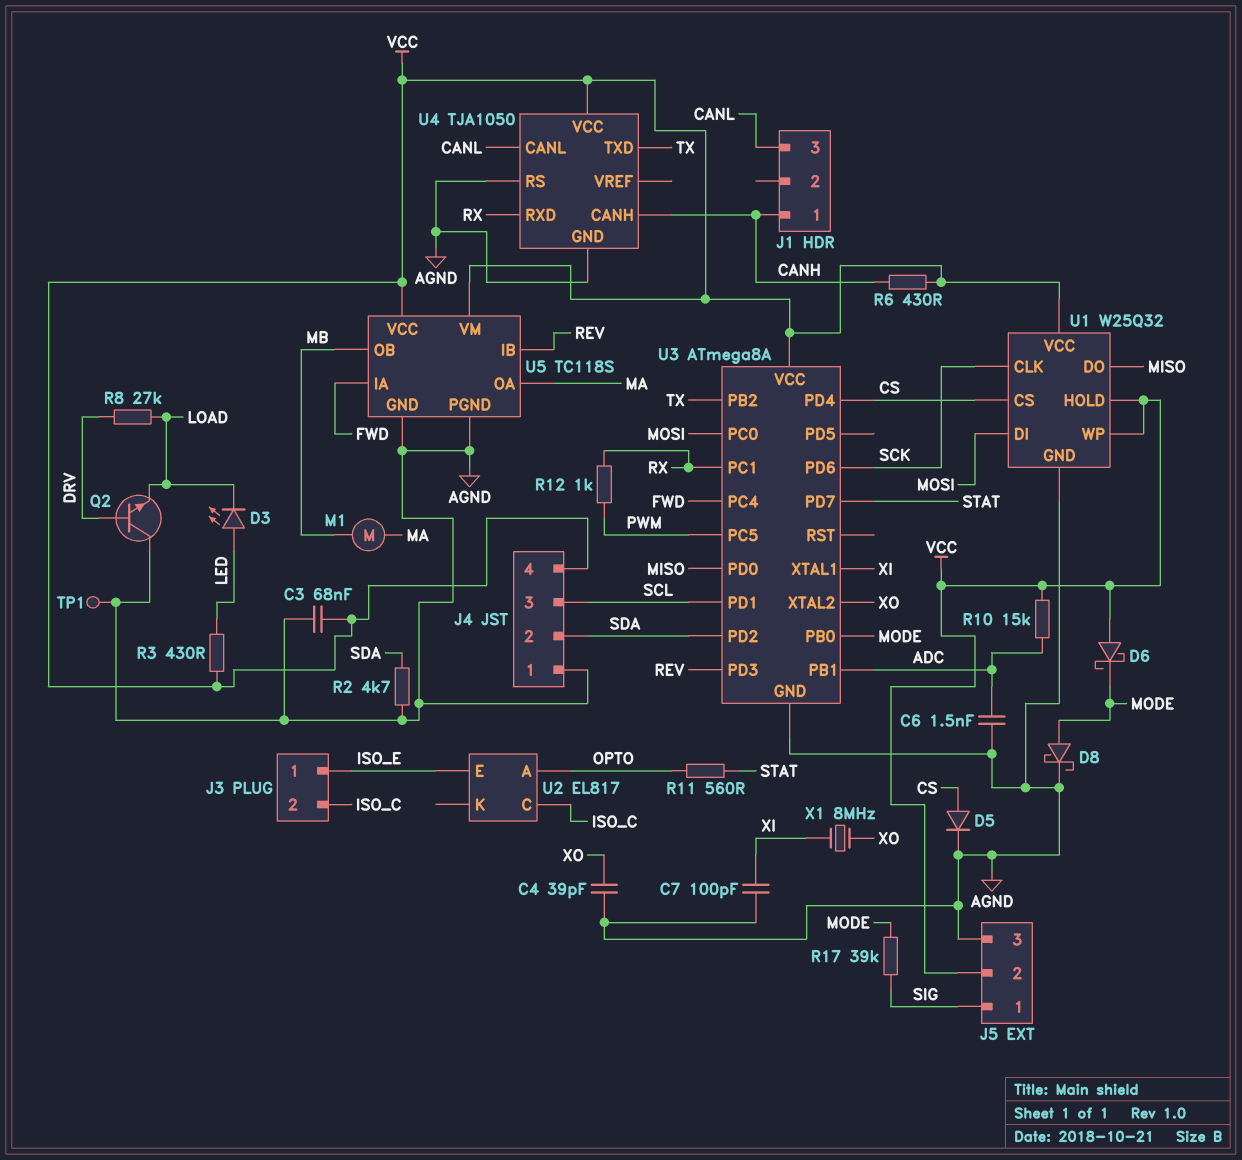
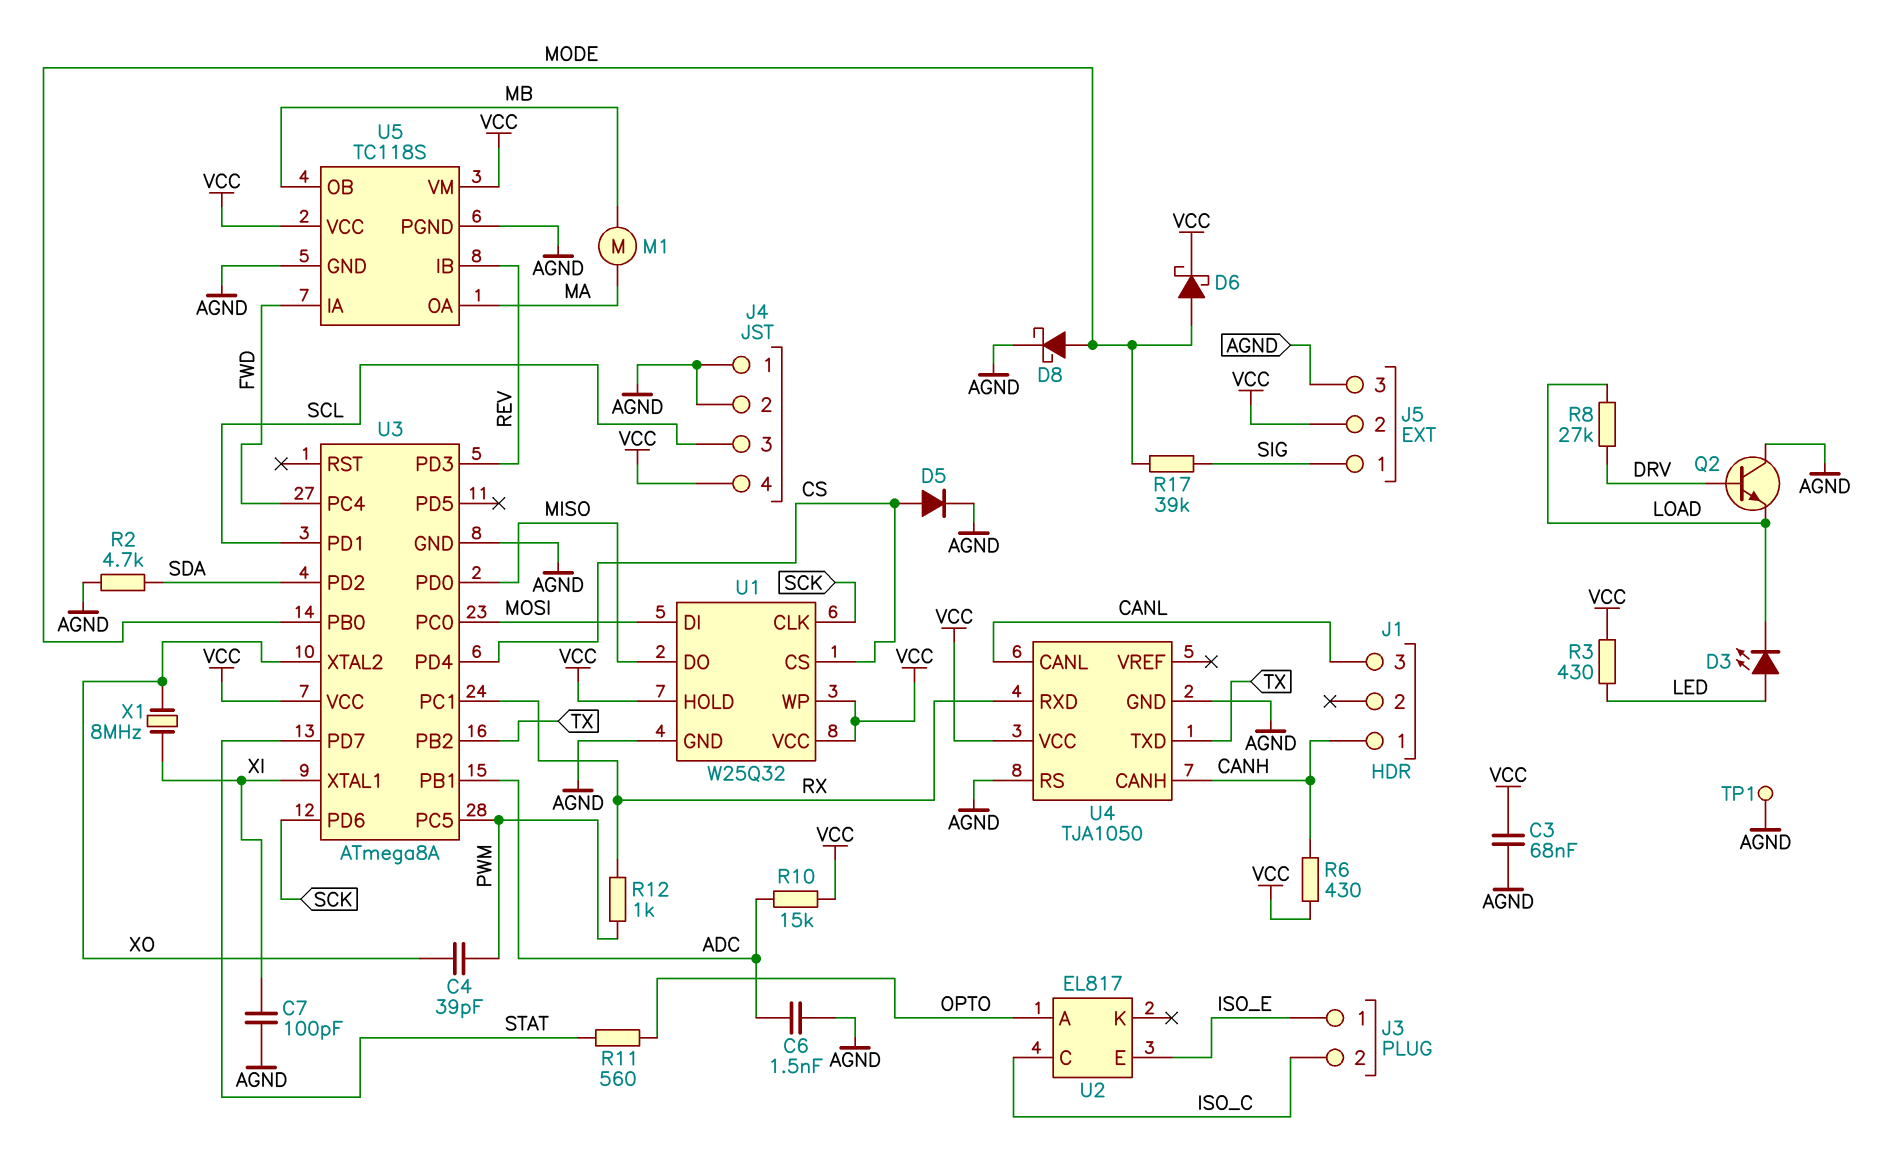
C4: 39pF (AGND, XO) -> 39pF (PWM, XO)
D6: schottky (A VCC, K MODE) -> schottky (A MODE, K VCC)
J4 pin 2: SDA -> AGND

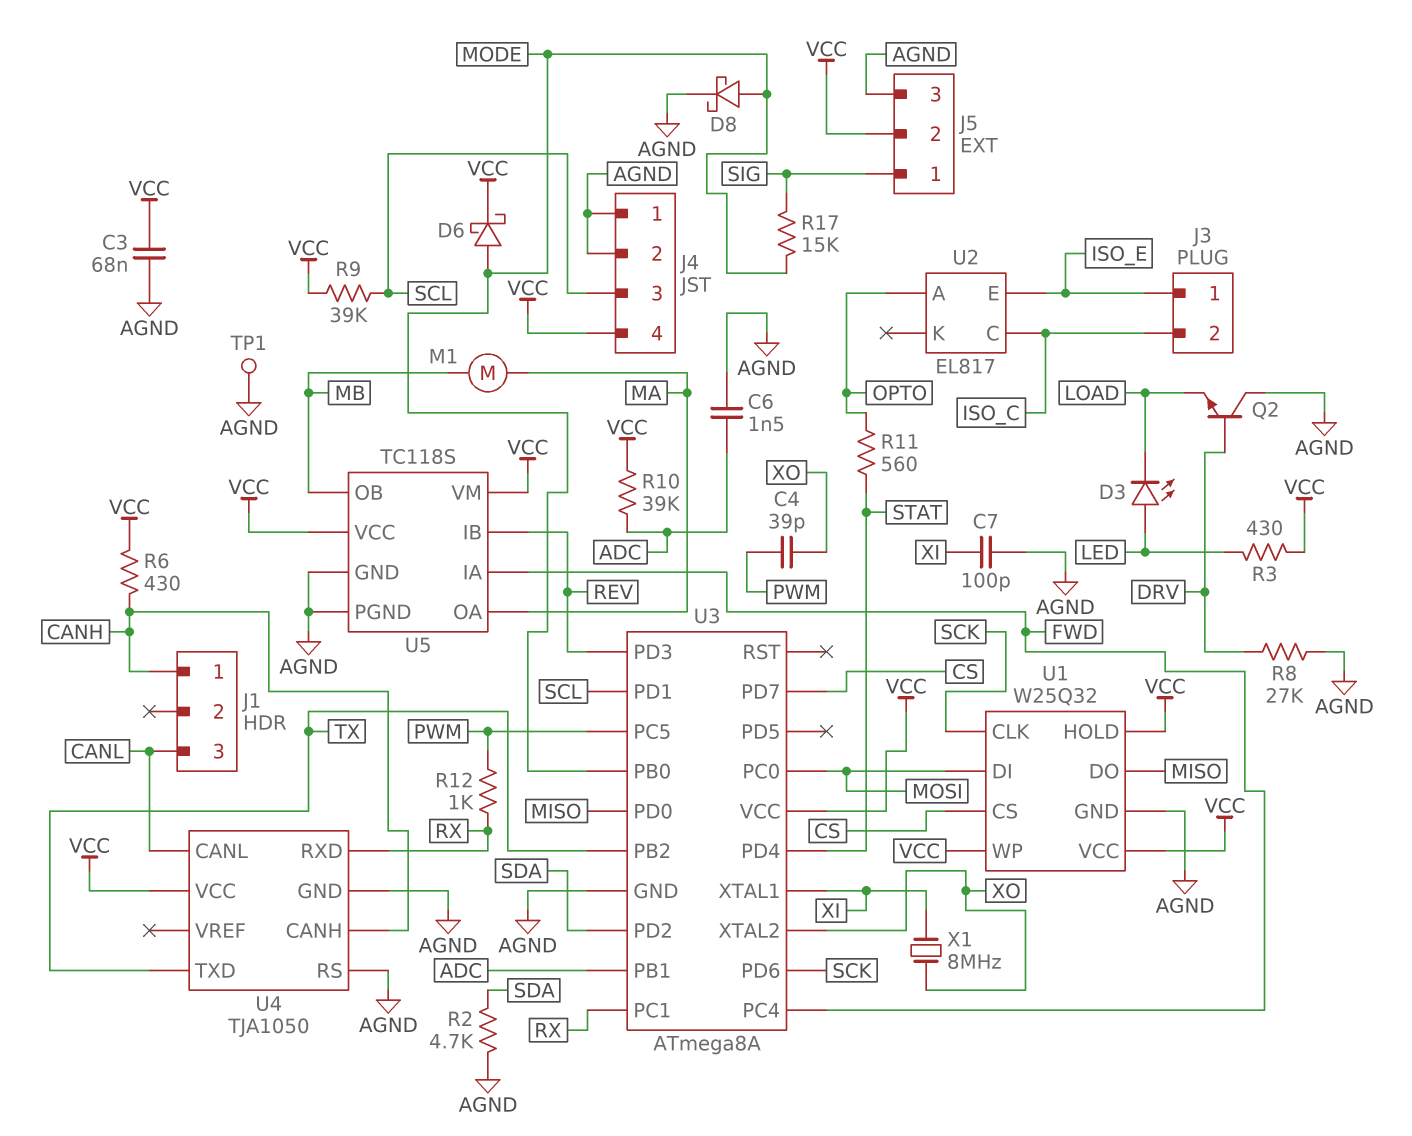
D5: diode (A CS, K AGND) -> none
R8: 27k (DRV, LOAD) -> 27k (AGND, DRV)
R9: none -> 39k (SCL, VCC)
R10: 15k (ADC, VCC) -> 39k (ADC, VCC)
R17: 39k (MODE, SIG) -> 15k (MODE, SIG)
U3 pin PD4: CS -> STAT
U3 pin PD7: STAT -> CS

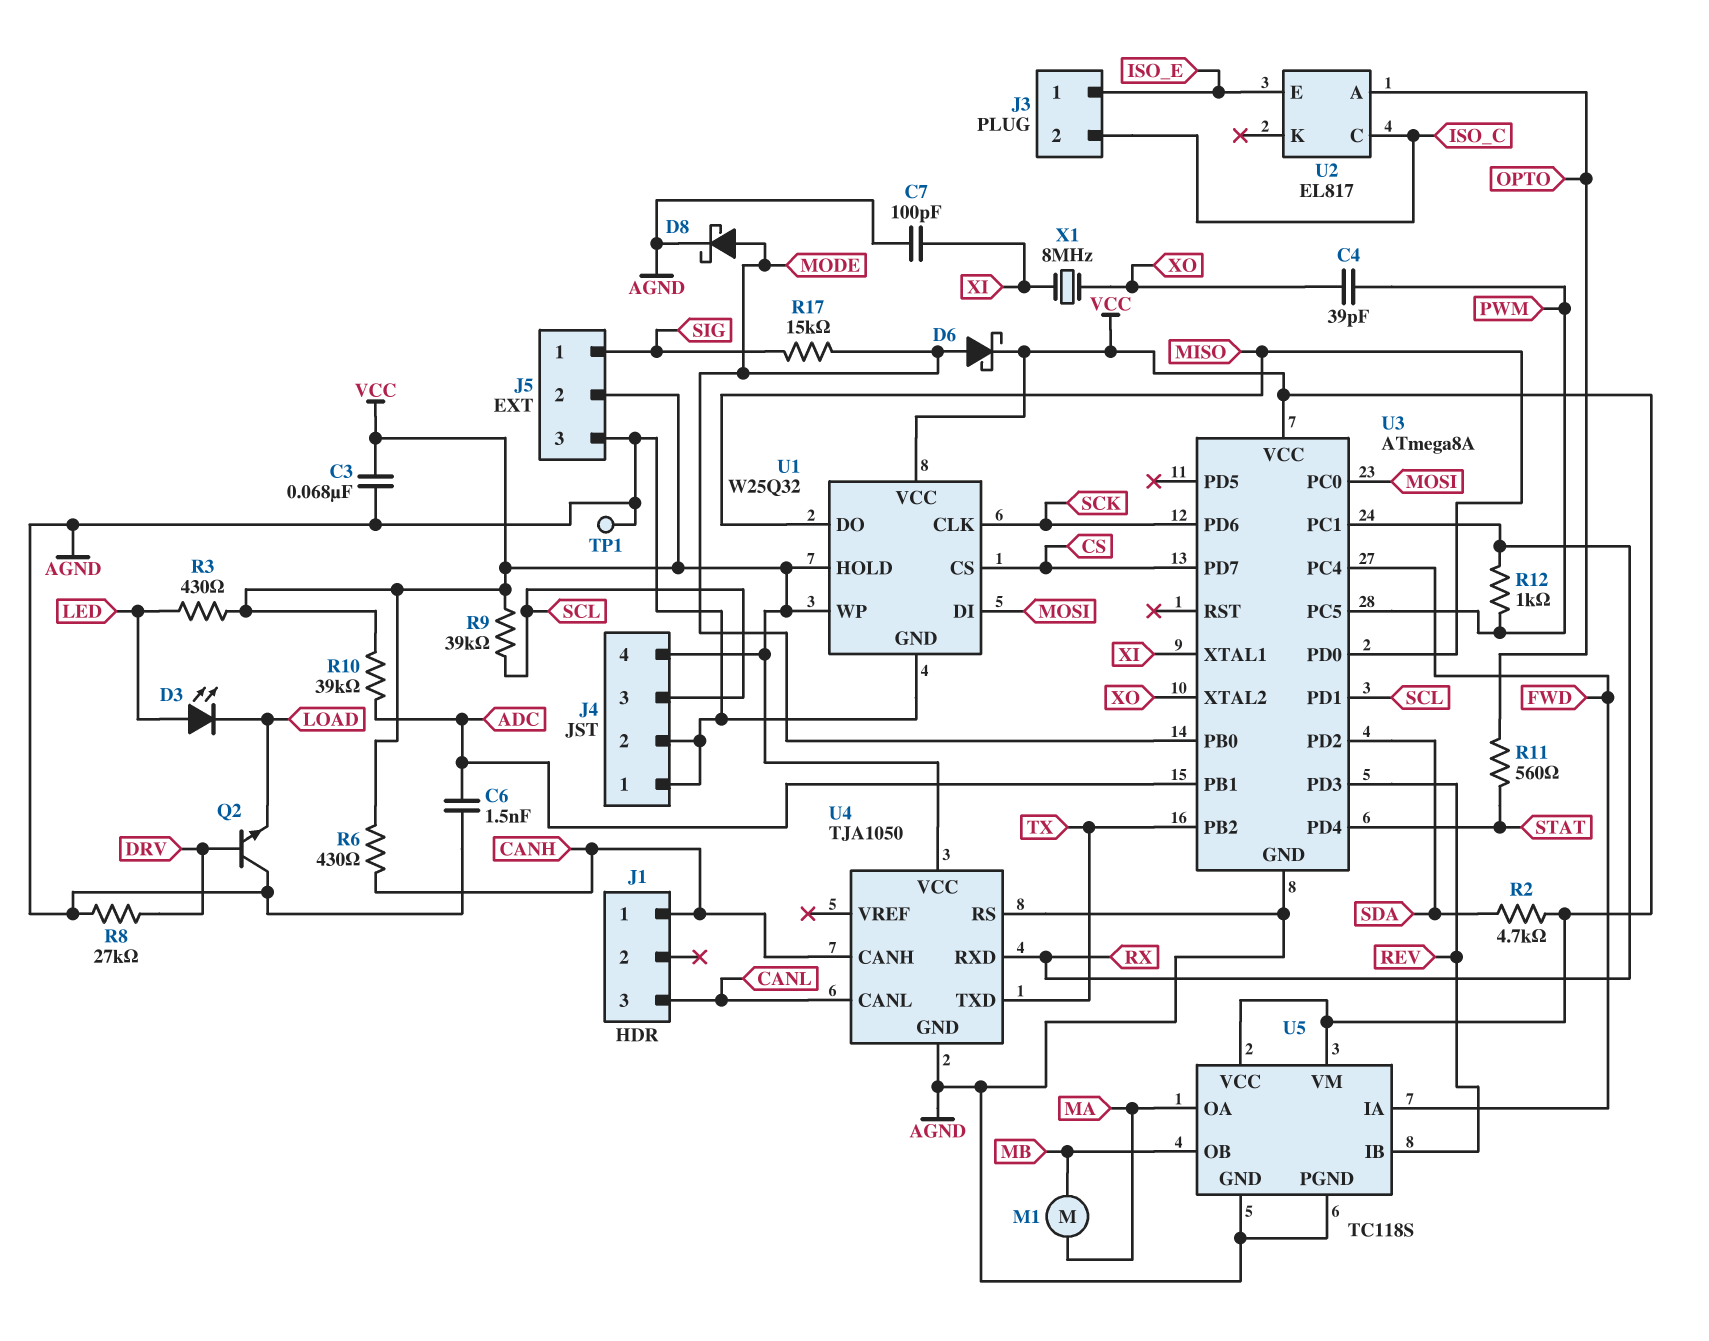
R2: 4.7k (AGND, SDA) -> 4.7k (SDA, VCC)

